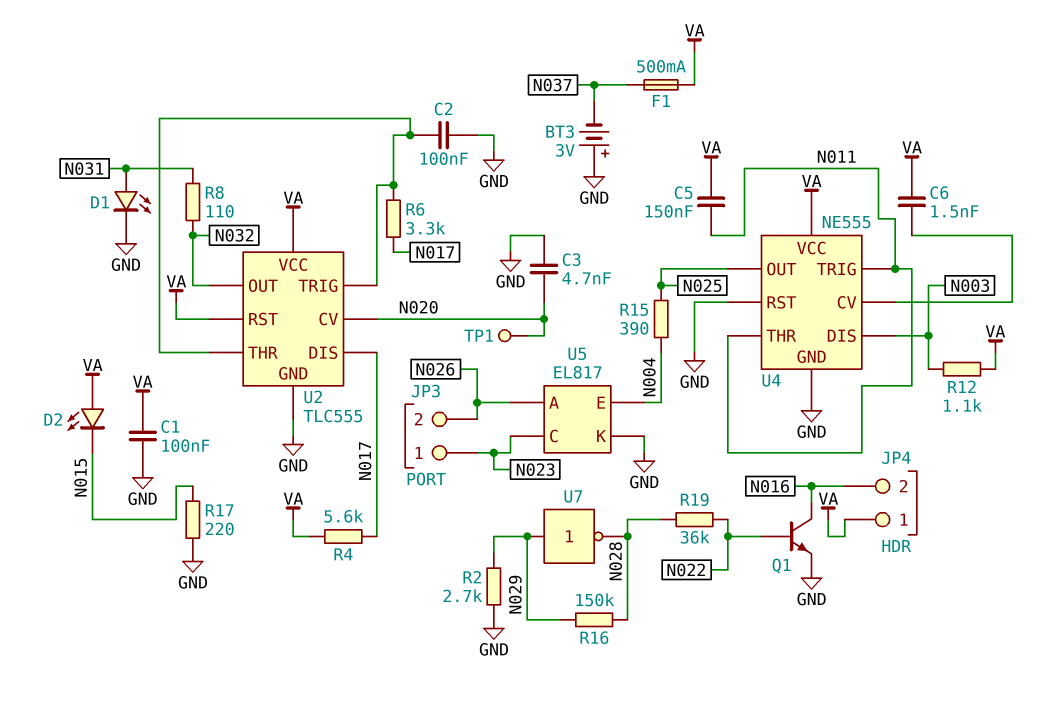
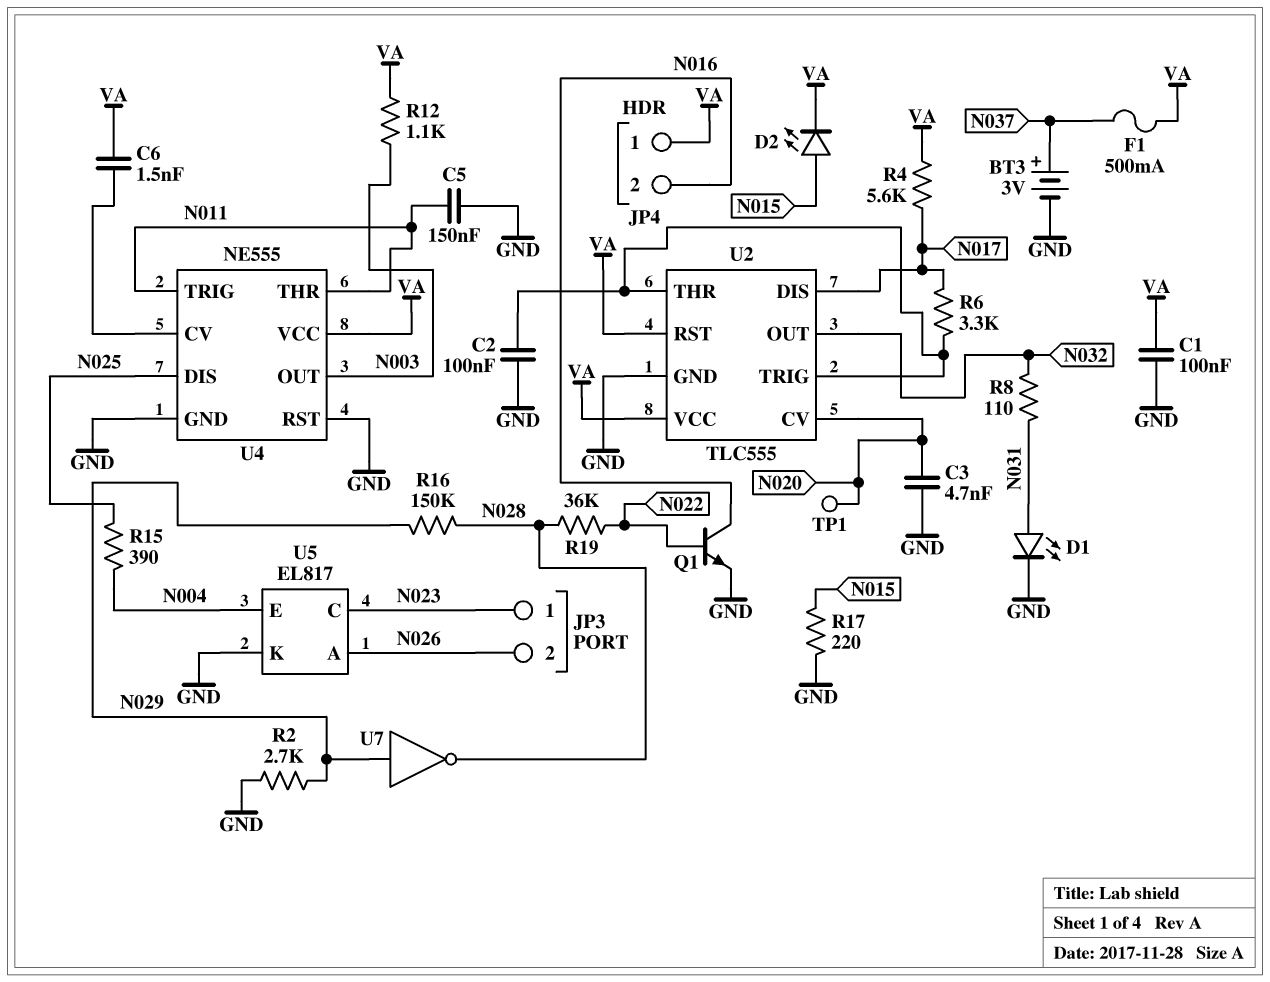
BT3: 3V (plus GND, minus N037) -> 3V (plus N037, minus GND)
C5: 150nF (N011, VA) -> 150nF (GND, N011)
D2: LED (A VA, K N015) -> LED (A N015, K VA)
U4 pin DIS: N003 -> N025
U4 pin OUT: N025 -> N003

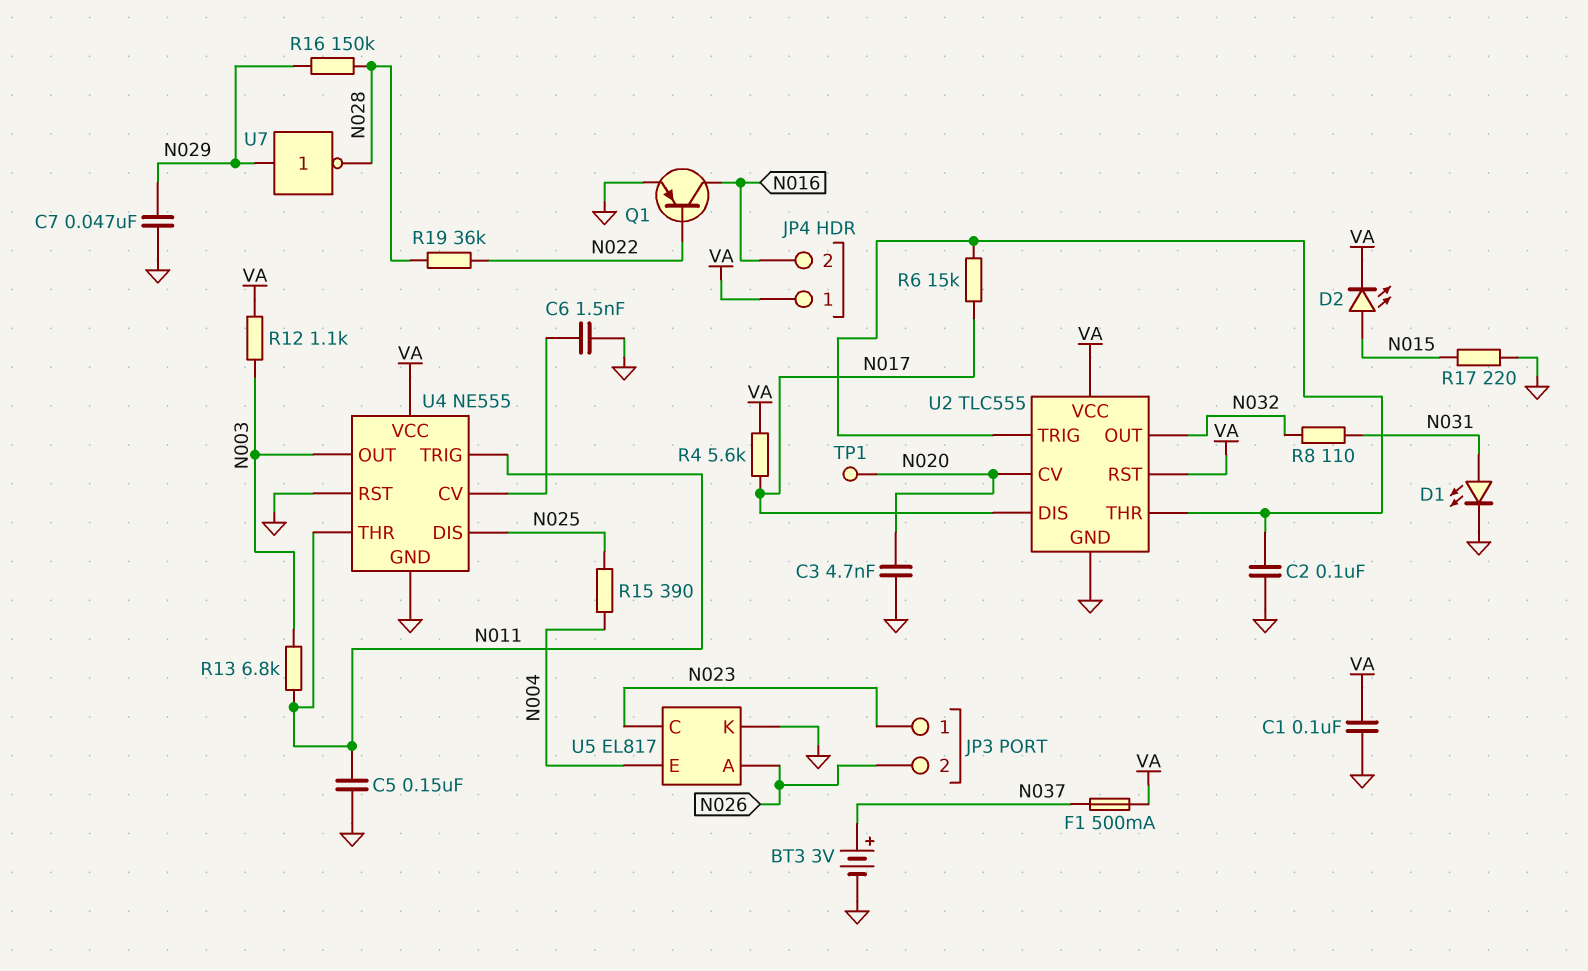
C6: 1.5nF (U4/CV, VA) -> 1.5nF (GND, U4/CV)
C7: none -> 47nF (GND, N029)
Q1: NPN (B N022, C N016, E GND) -> PNP (B N022, C N016, E GND)
R2: 2.7k (GND, N029) -> none
R6: 3.3k (N017, U2/THR) -> 15k (N017, U2/THR)
R13: none -> 6.8k (N003, N011)

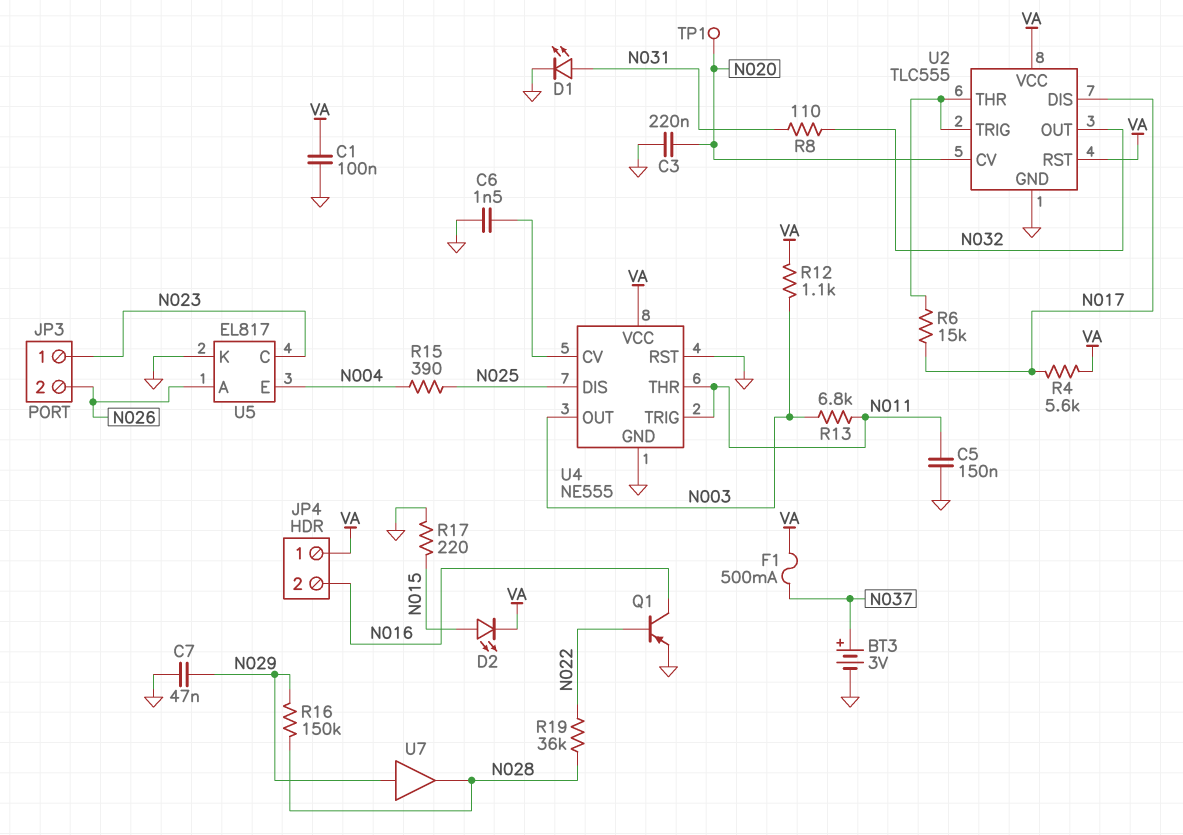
C2: 100nF (GND, U2/THR) -> none
C3: 4.7nF (GND, N020) -> 220nF (GND, N020)
U7: NOT (in N029, out N028) -> buffer (in N029, out N028)

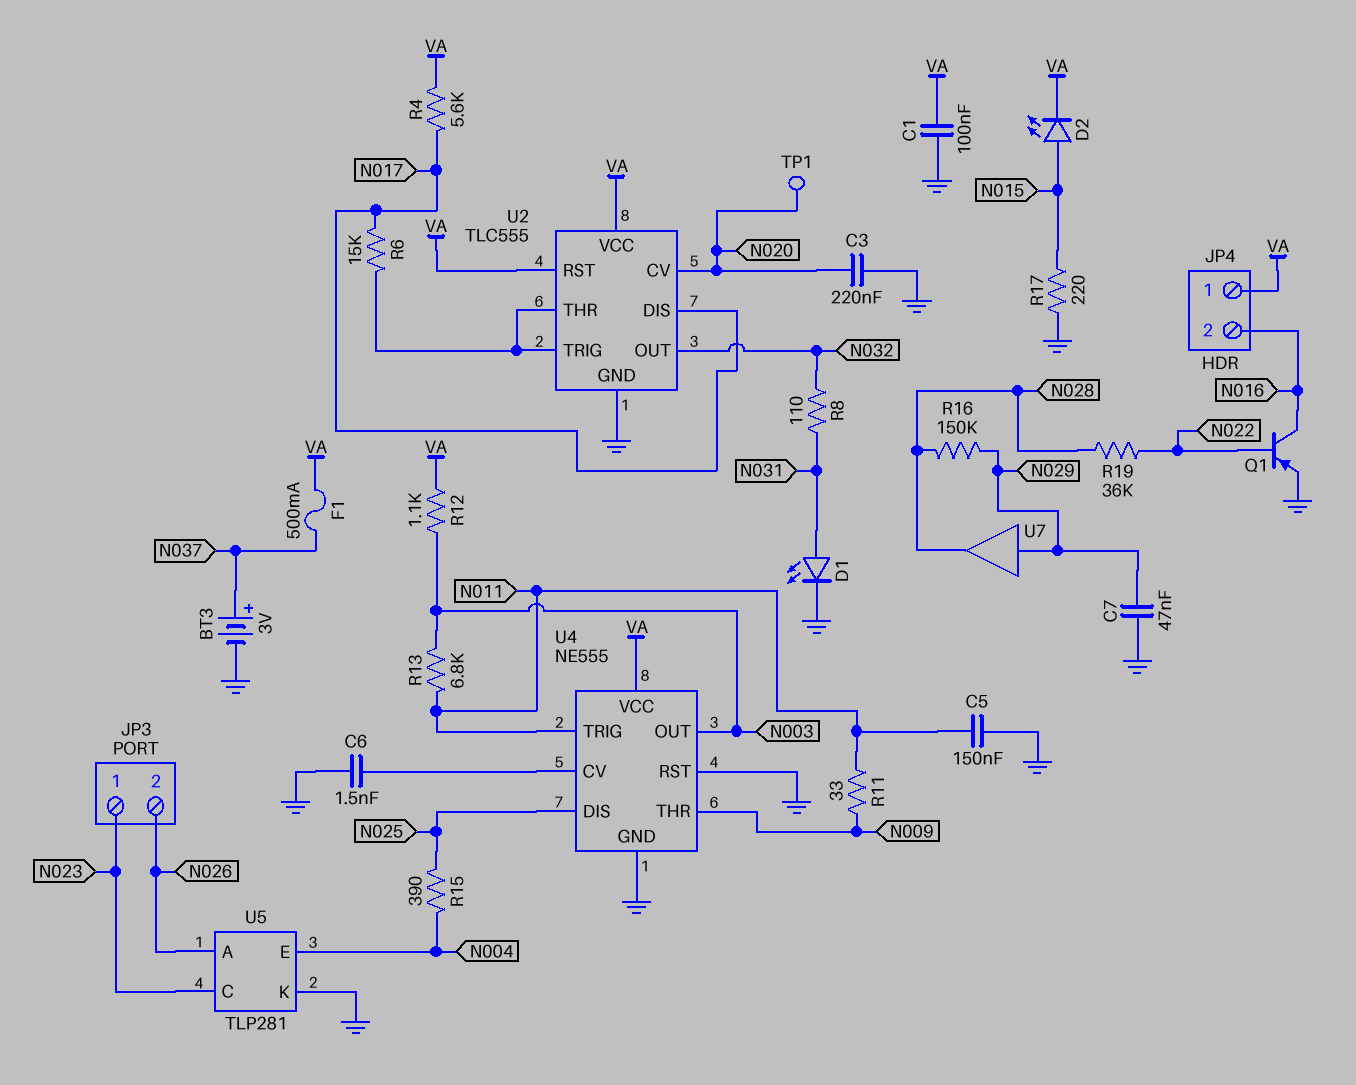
R11: none -> 33 (N009, N011)
U4 pin THR: N011 -> N009
U5: EL817 -> TLP281

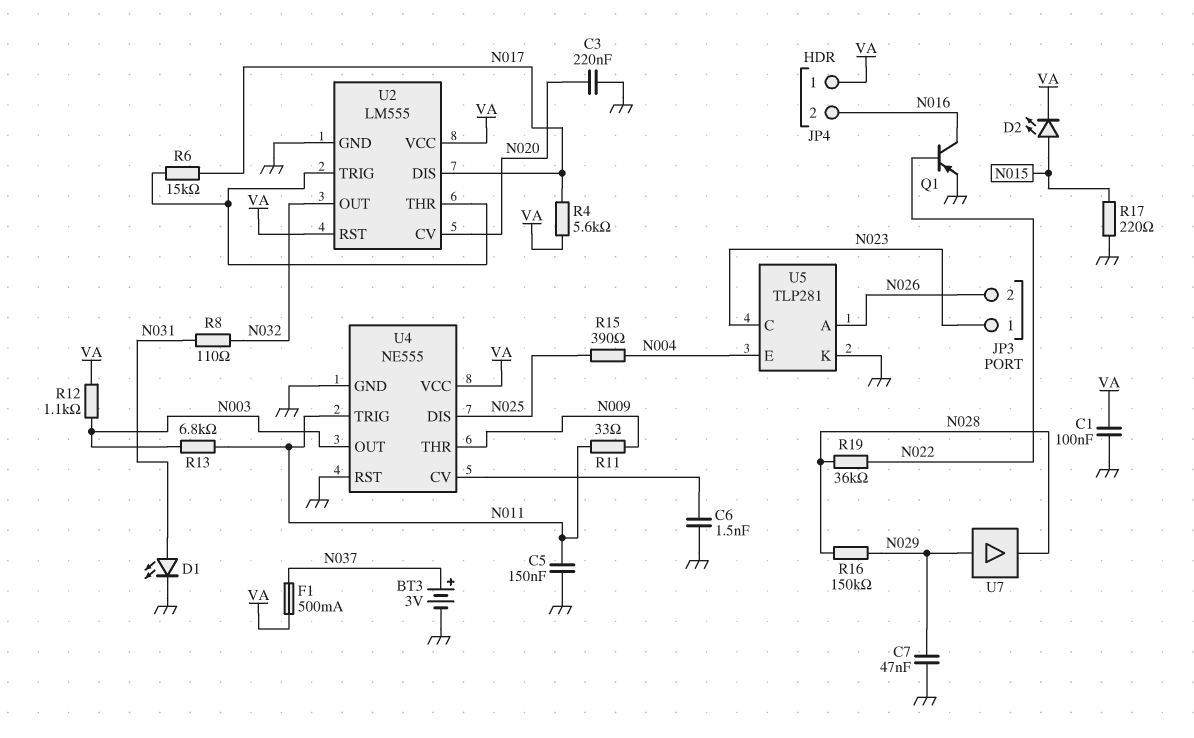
TP1: test point (N020) -> none
U2: TLC555 -> LM555

